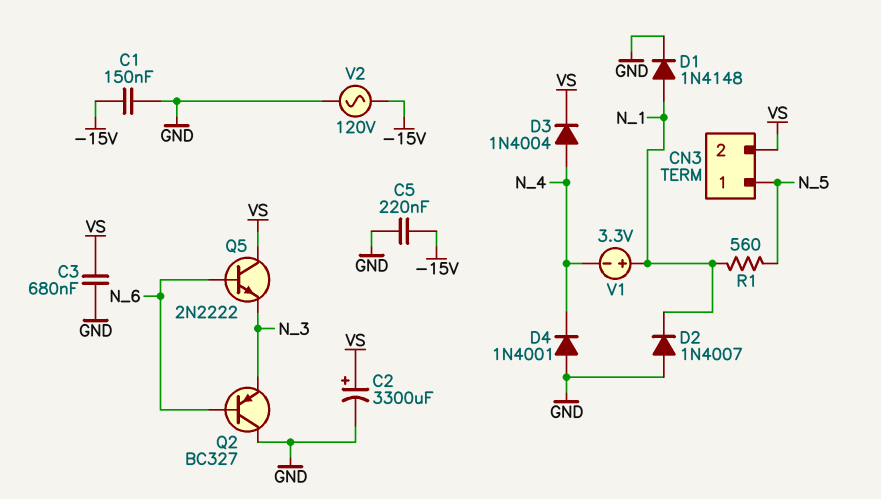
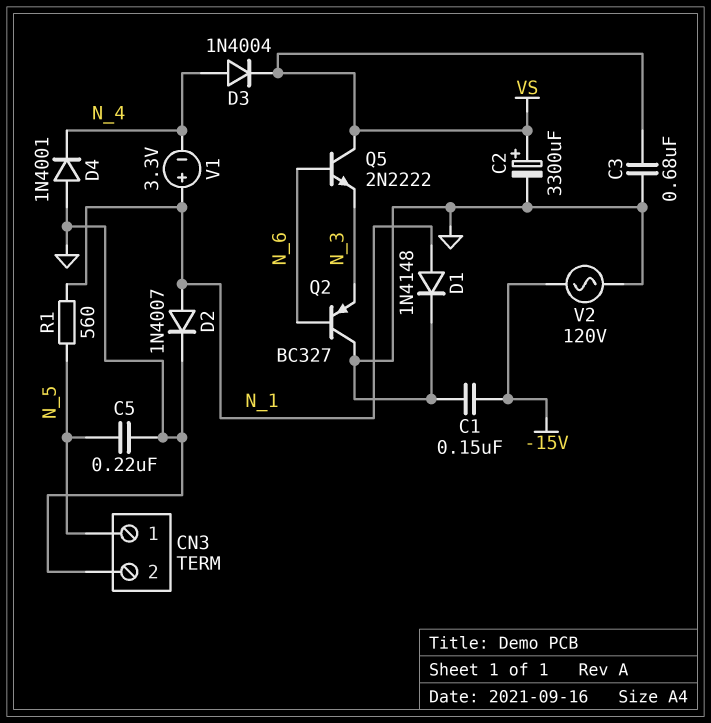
C5: 220nF (-15V, GND) -> 220nF (GND, N_5)
CN3 pin 2: VS -> GND
D2: diode 1N4007 (A GND, K N_1) -> diode 1N4007 (A N_1, K GND)

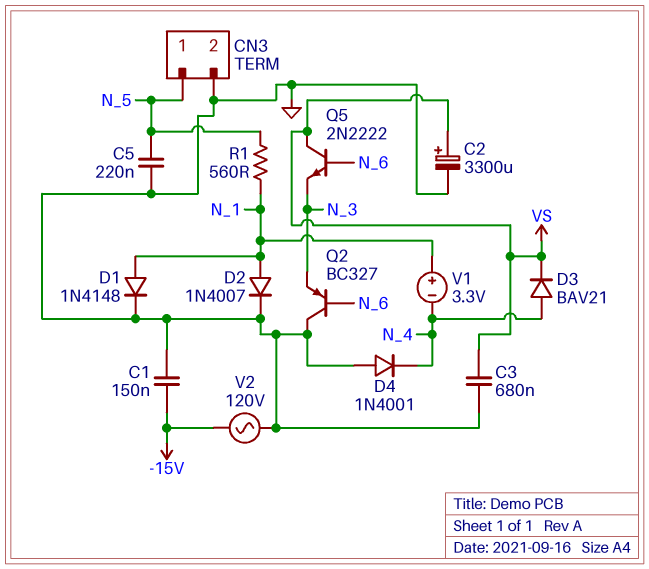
D3: diode 1N4004 (A N_4, K VS) -> diode BAV21 (A N_4, K VS)

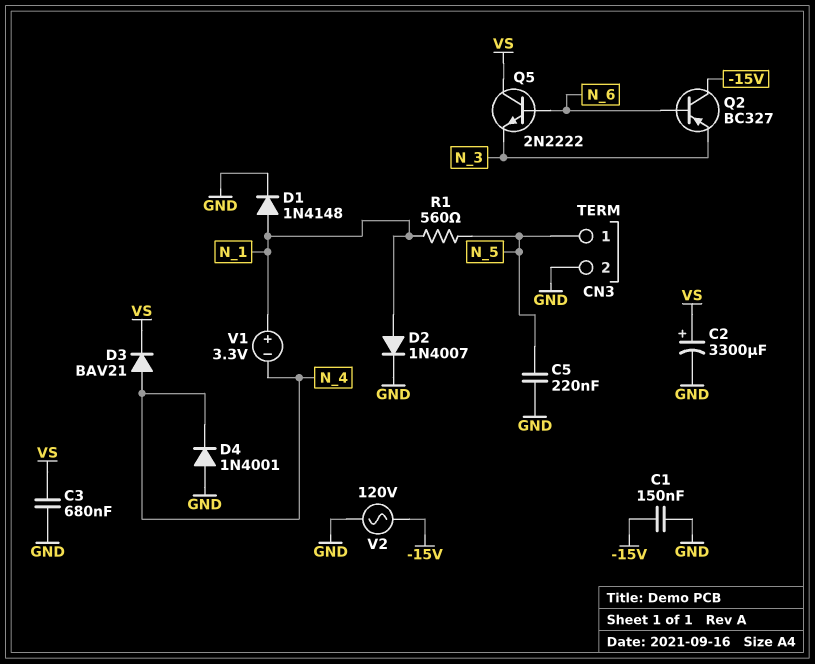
Q2: PNP BC327 (B N_6, C GND, E N_3) -> PNP BC327 (B N_6, C -15V, E N_3)

